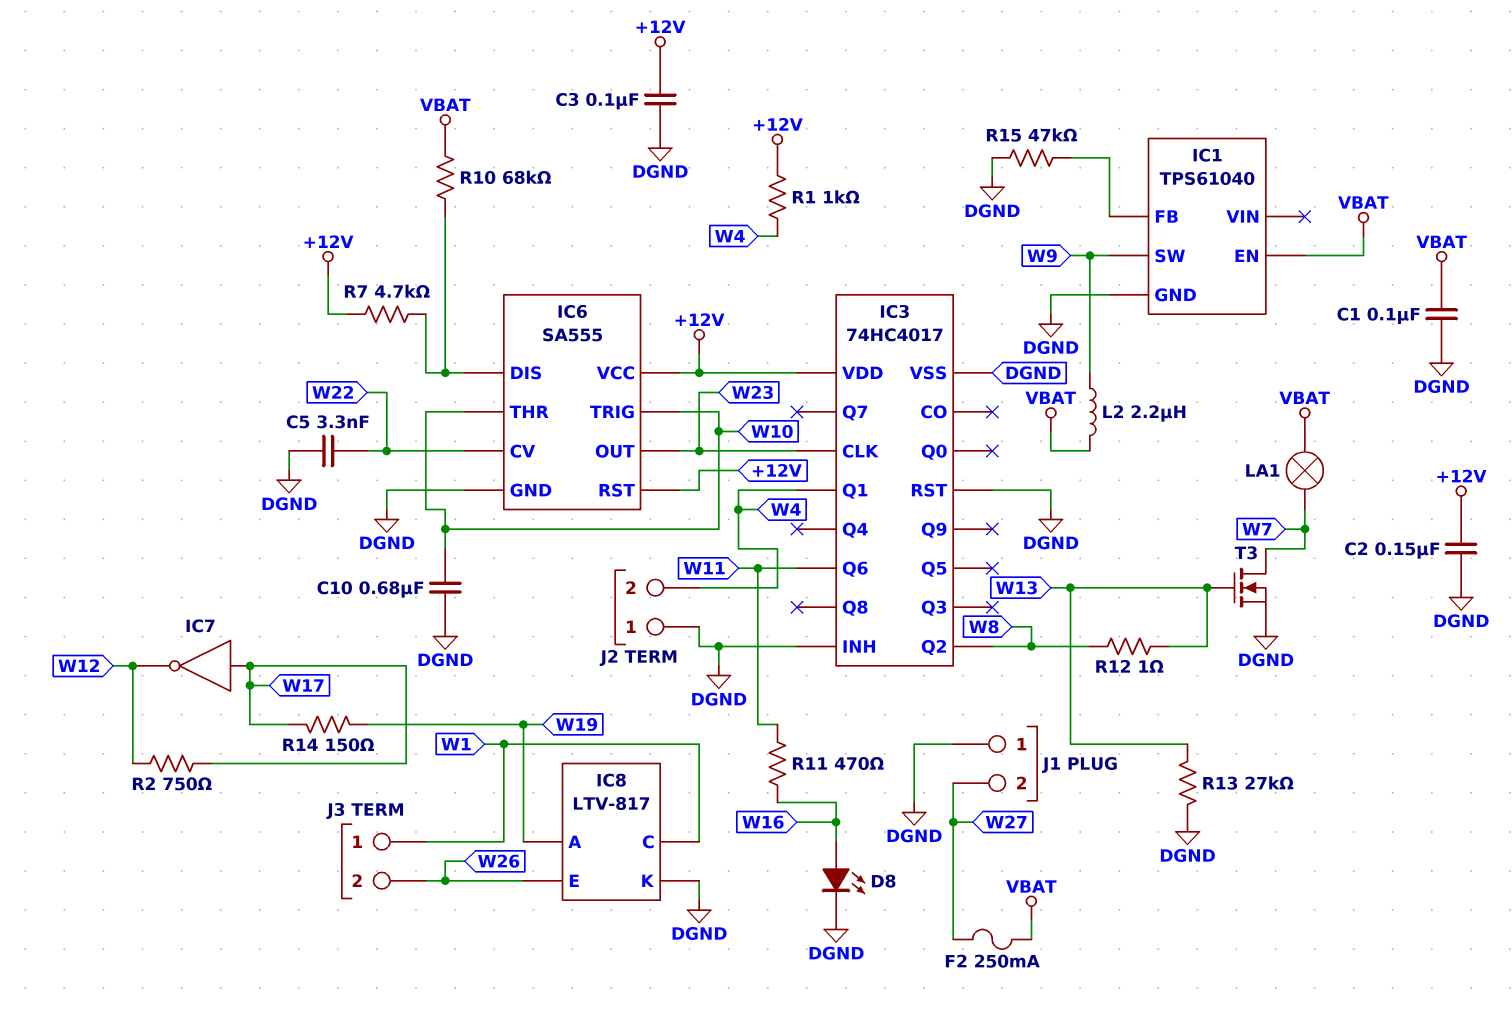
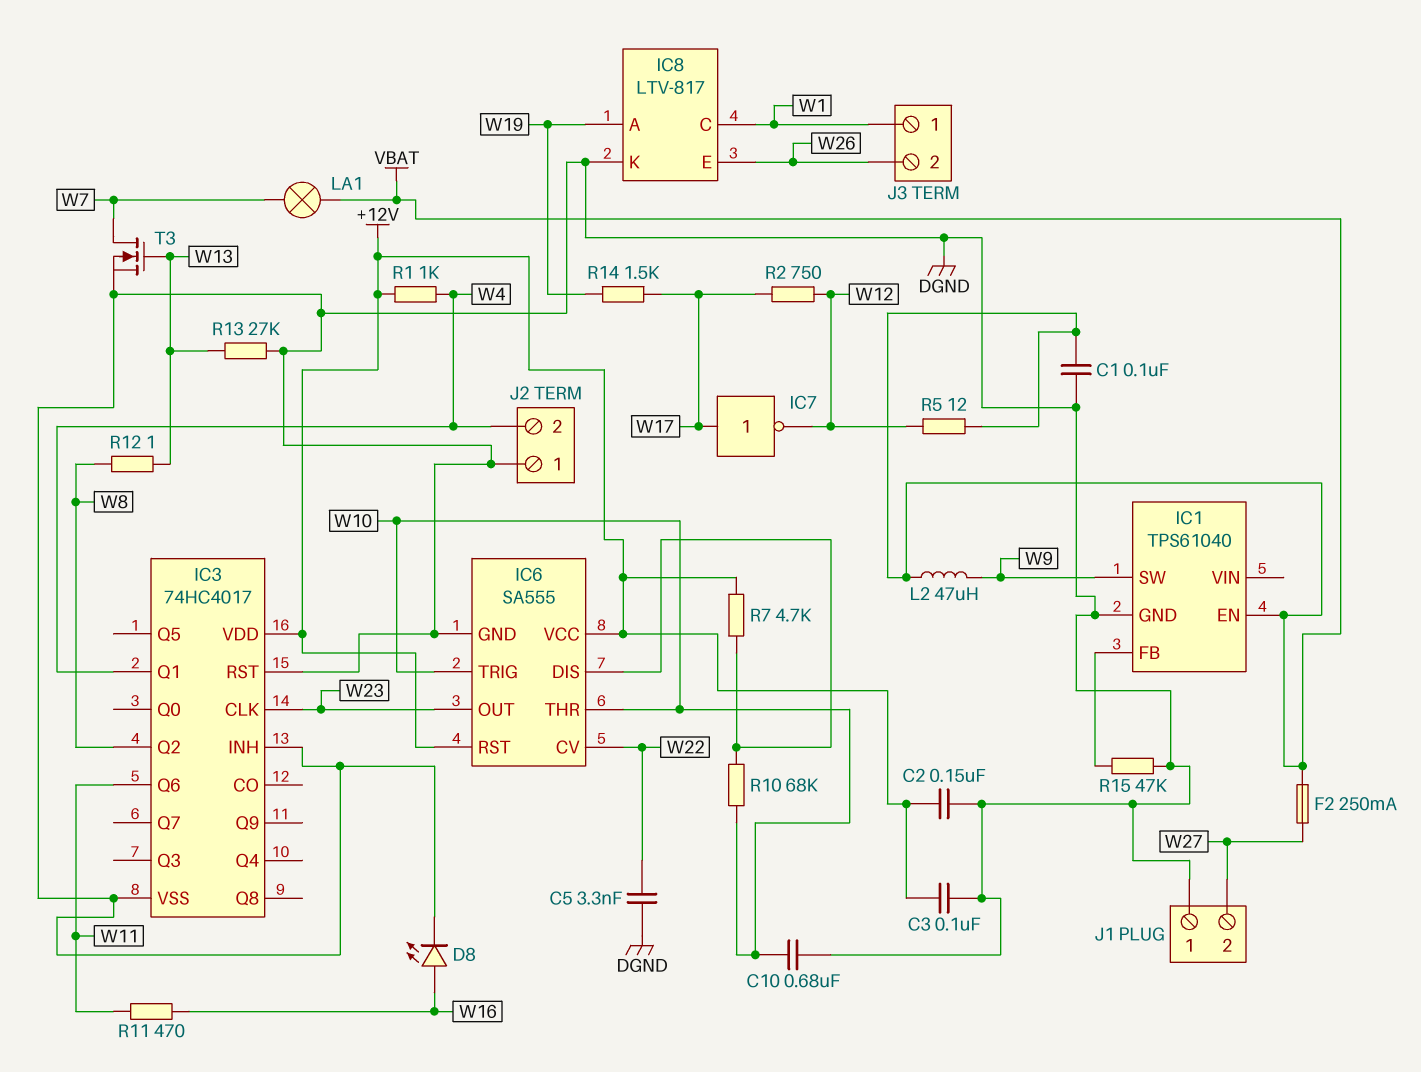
L2: 2.2uH (VBAT, W9) -> 47uH (VBAT, W9)
R5: none -> 12 (VBAT, W12)
R10: 68k (IC6/DIS, VBAT) -> 68k (IC6/DIS, W10)
R14: 150 (W17, W19) -> 1.5k (W17, W19)

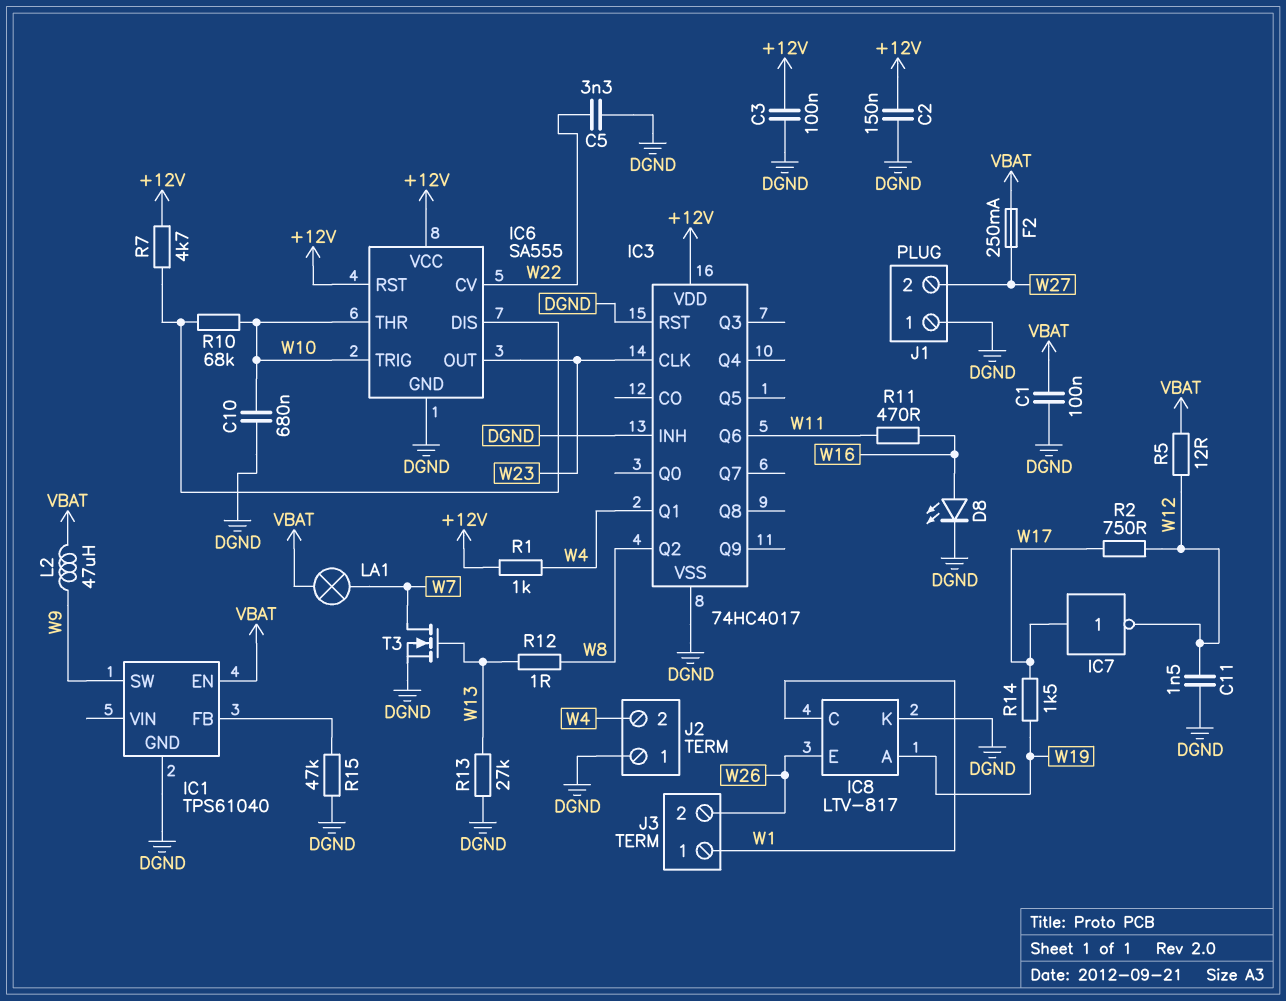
C11: none -> 1.5nF (DGND, W12)

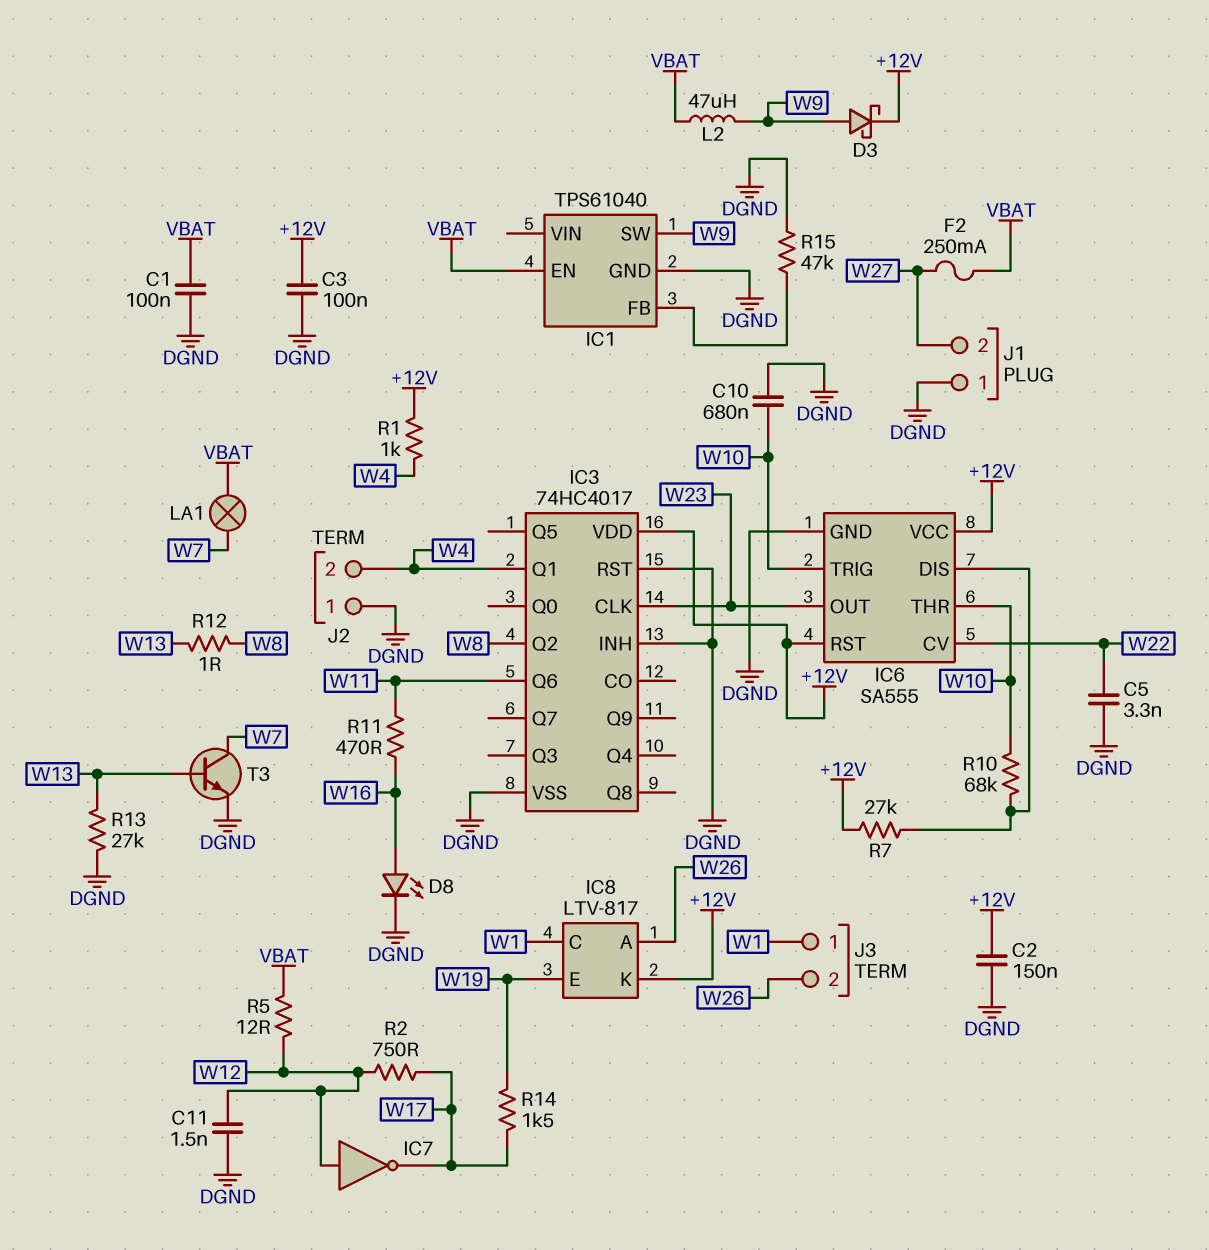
D3: none -> schottky (A W9, K +12V)
IC7: NOT (in W17, out W12) -> NOT (in W12, out W17)
IC8 pin A: W19 -> W26
IC8 pin E: W26 -> W19
IC8 pin K: DGND -> +12V
R7: 4.7k (+12V, IC6/DIS) -> 27k (+12V, IC6/DIS)
T3: NMOS (G W13, D W7, S DGND) -> NPN (B W13, C W7, E DGND)

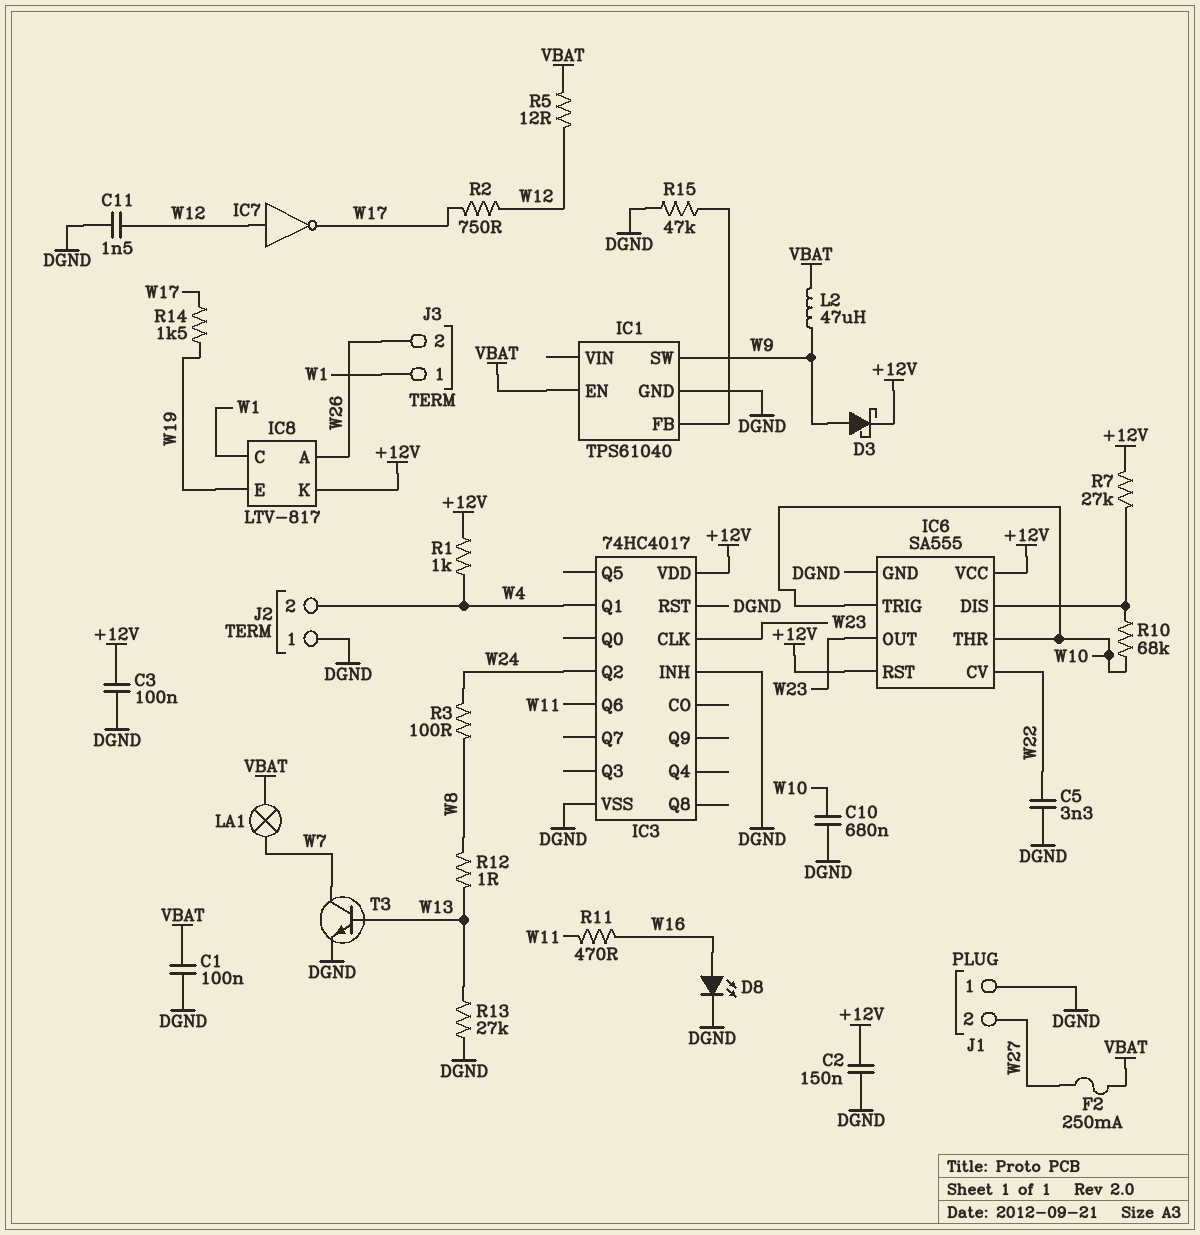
IC3 pin Q2: W8 -> W24
R3: none -> 100 (W8, W24)

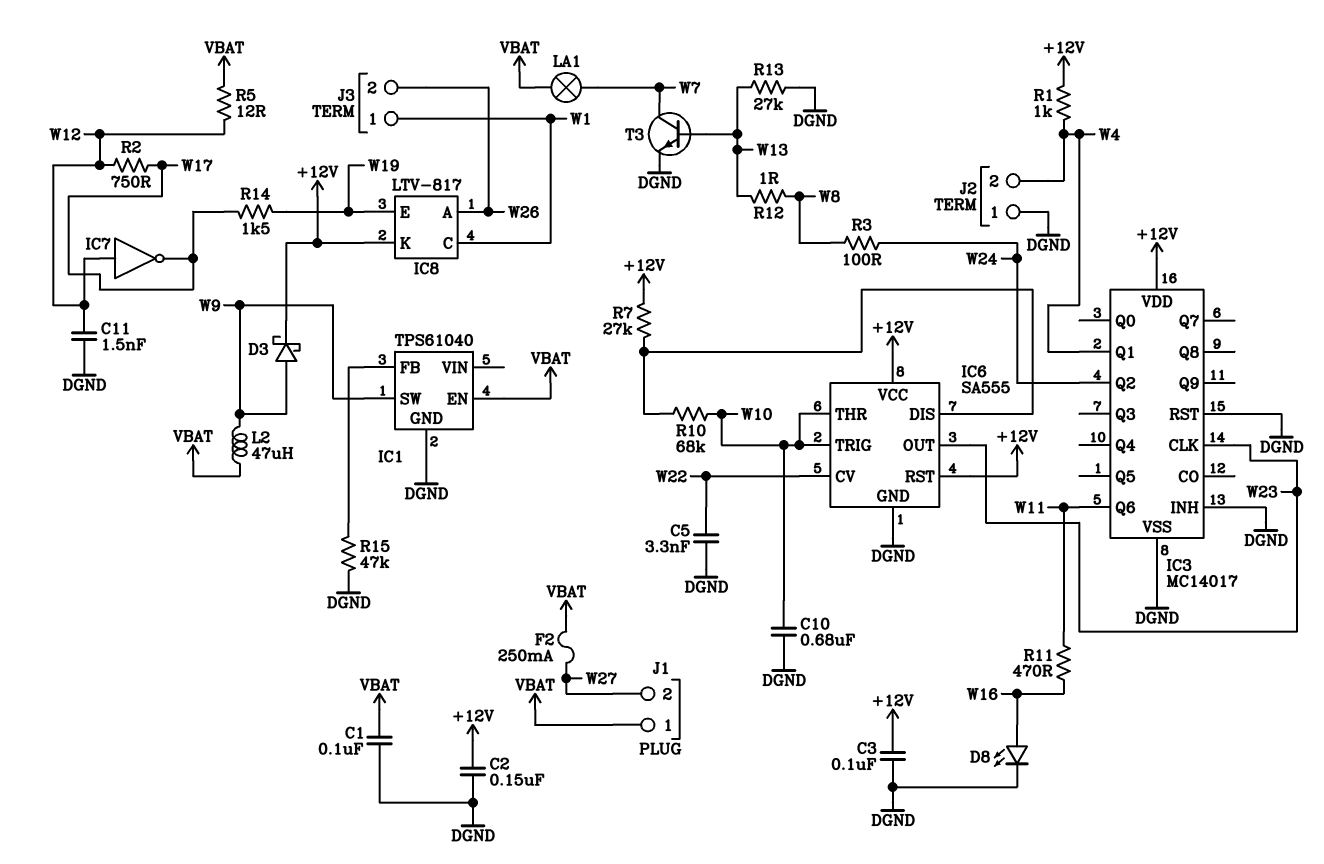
IC3: 74HC4017 -> MC14017
J1 pin 1: DGND -> VBAT

